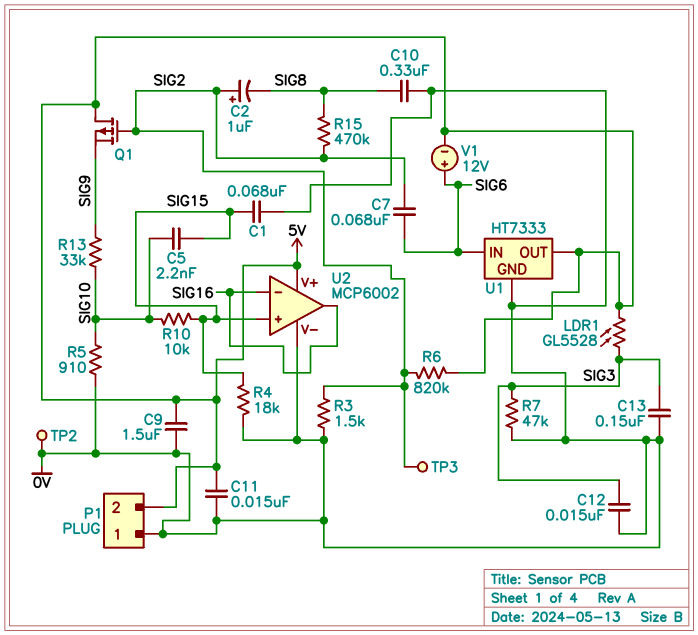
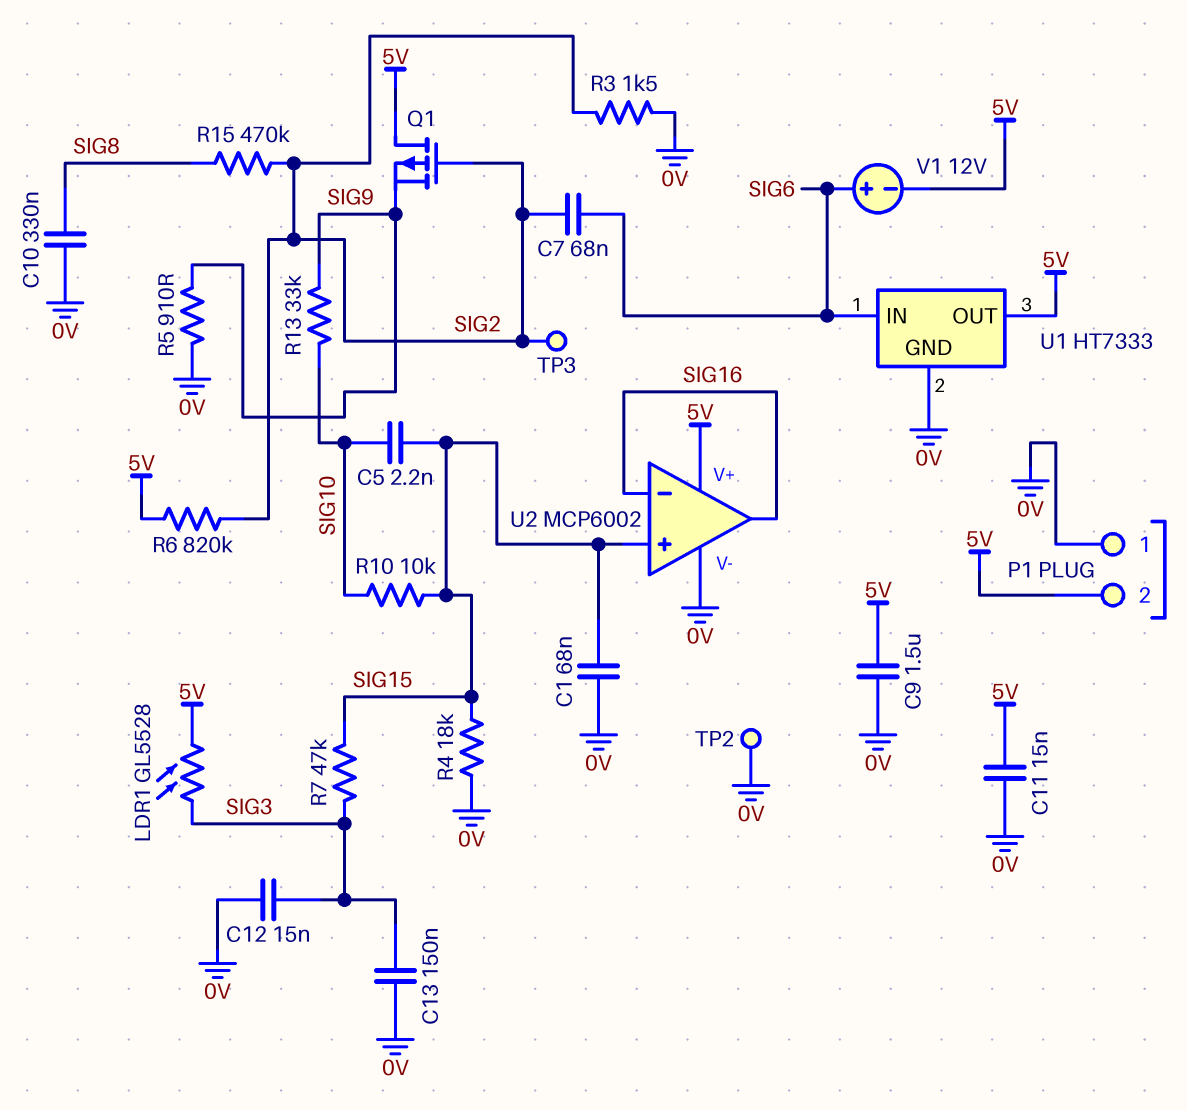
C2: 1uF (plus SIG2, minus SIG8) -> none
R5: 910 (0V, SIG10) -> 910 (0V, SIG9)
R7: 47k (0V, SIG3) -> 47k (SIG3, SIG15)

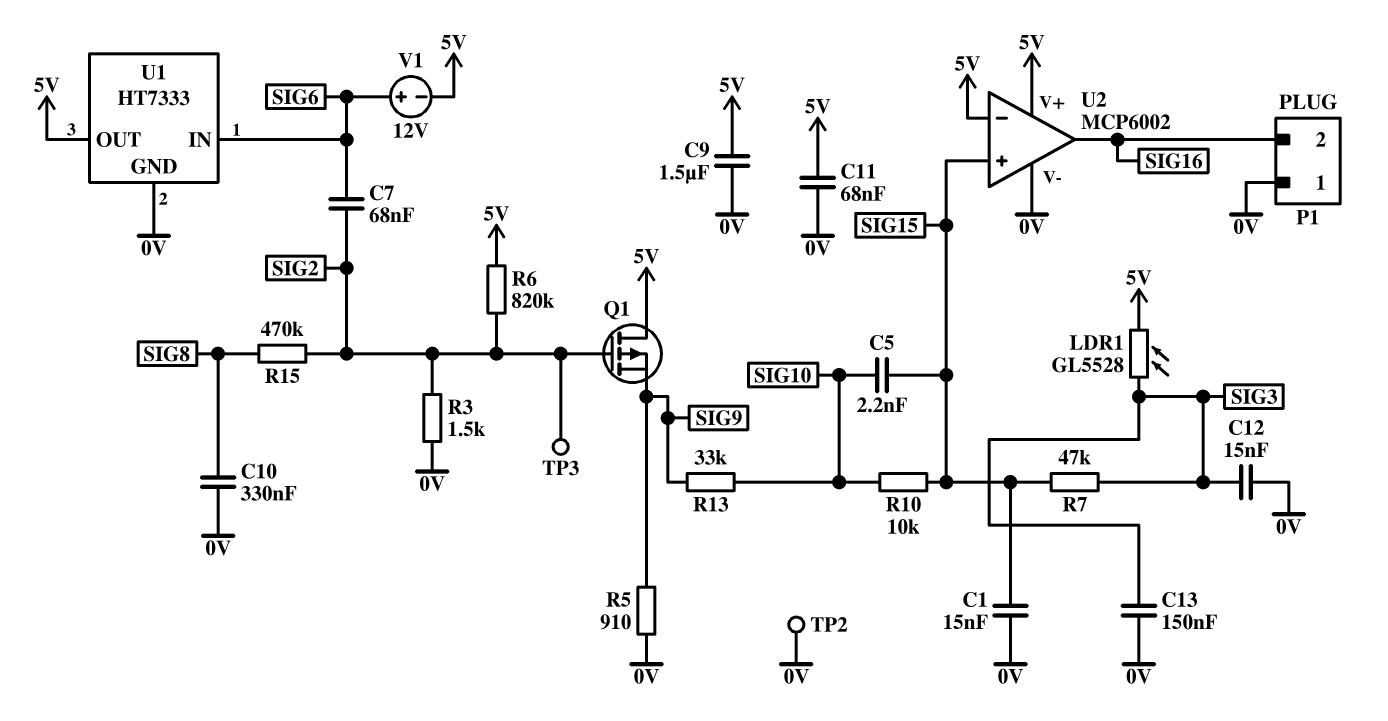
C1: 68nF (0V, SIG15) -> 15nF (0V, SIG15)
C11: 15nF (0V, 5V) -> 68nF (0V, 5V)
P1 pin 2: 5V -> SIG16
R4: 18k (0V, SIG15) -> none
U2 pin in-: SIG16 -> 5V

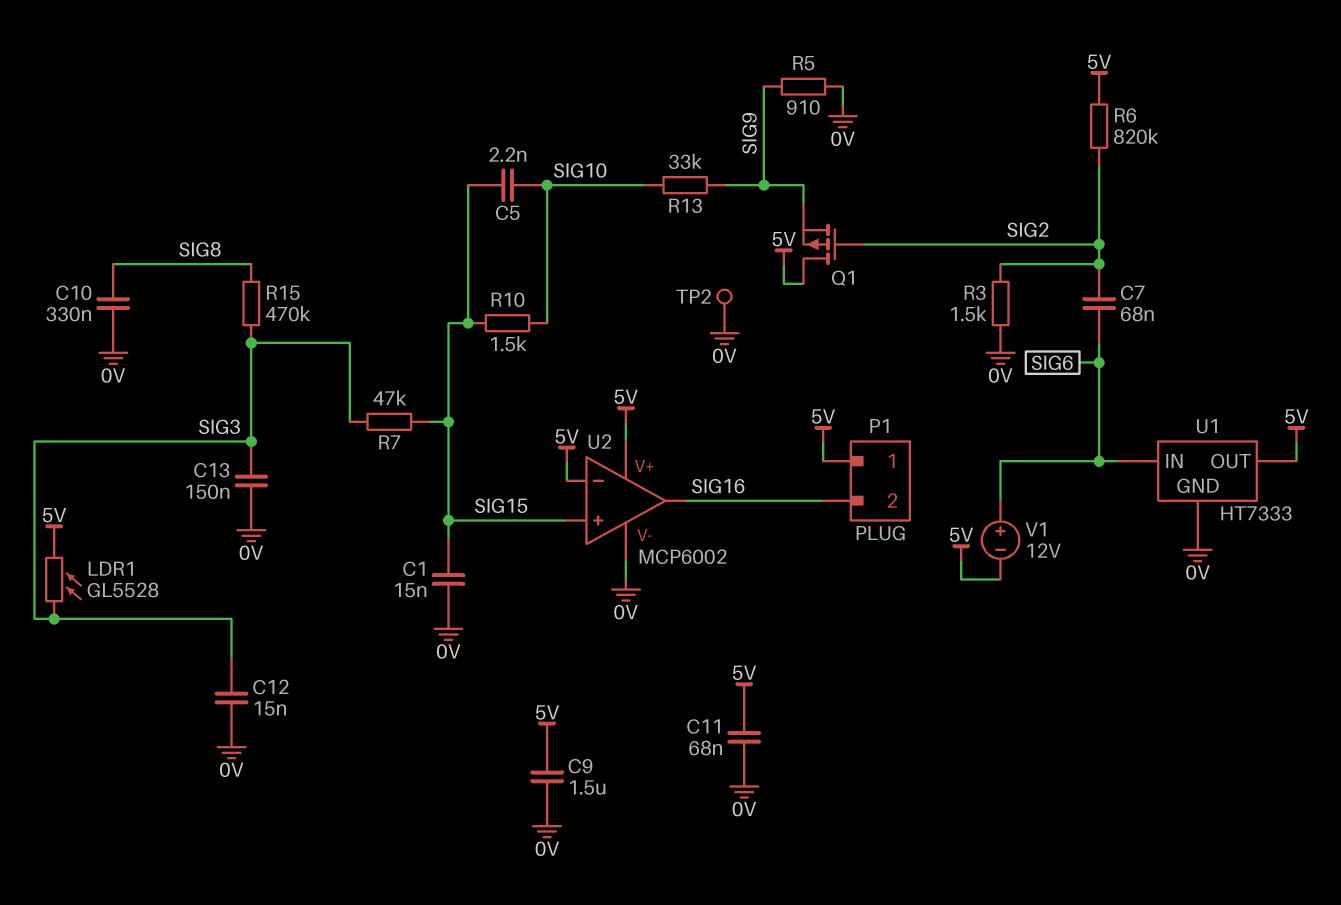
P1 pin 1: 0V -> 5V
R10: 10k (SIG10, SIG15) -> 1.5k (SIG10, SIG15)
R15: 470k (SIG2, SIG8) -> 470k (SIG3, SIG8)
TP3: test point (SIG2) -> none

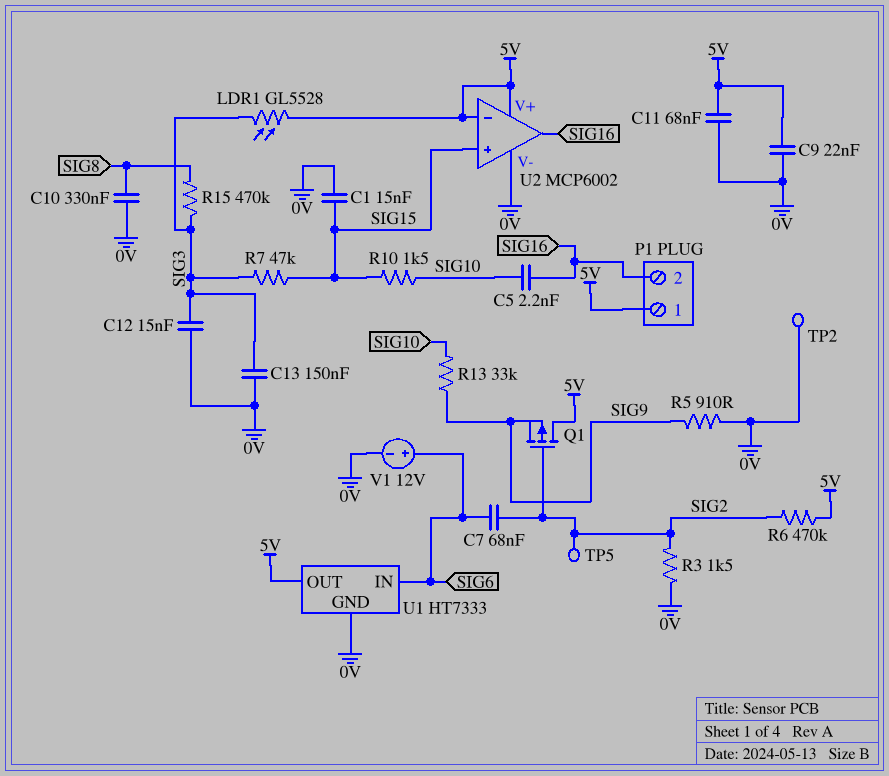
C5: 2.2nF (SIG10, SIG15) -> 2.2nF (SIG10, SIG16)
C9: 1.5uF (0V, 5V) -> 22nF (0V, 5V)
R6: 820k (5V, SIG2) -> 470k (5V, SIG2)
TP5: none -> test point (SIG2)
V1: 12V (plus SIG6, minus 5V) -> 12V (plus SIG6, minus 0V)

